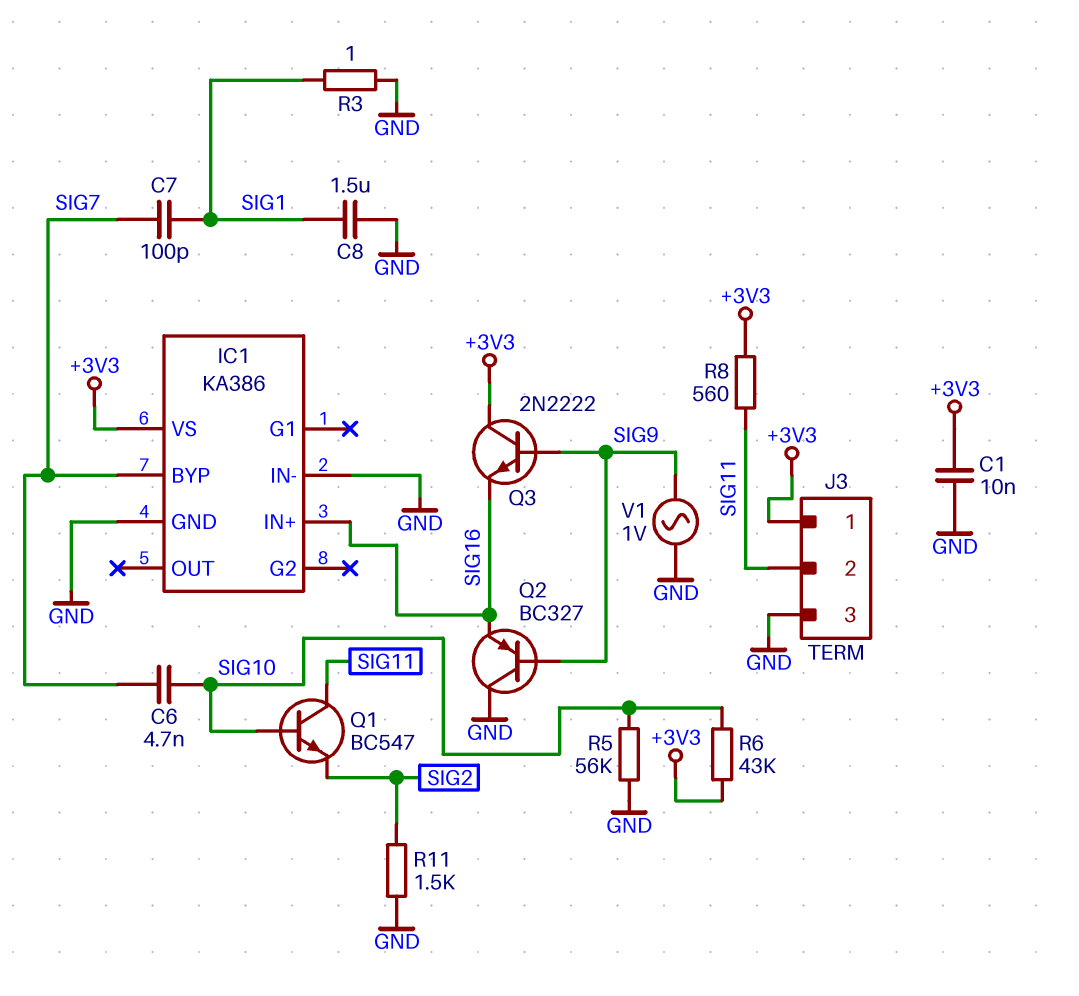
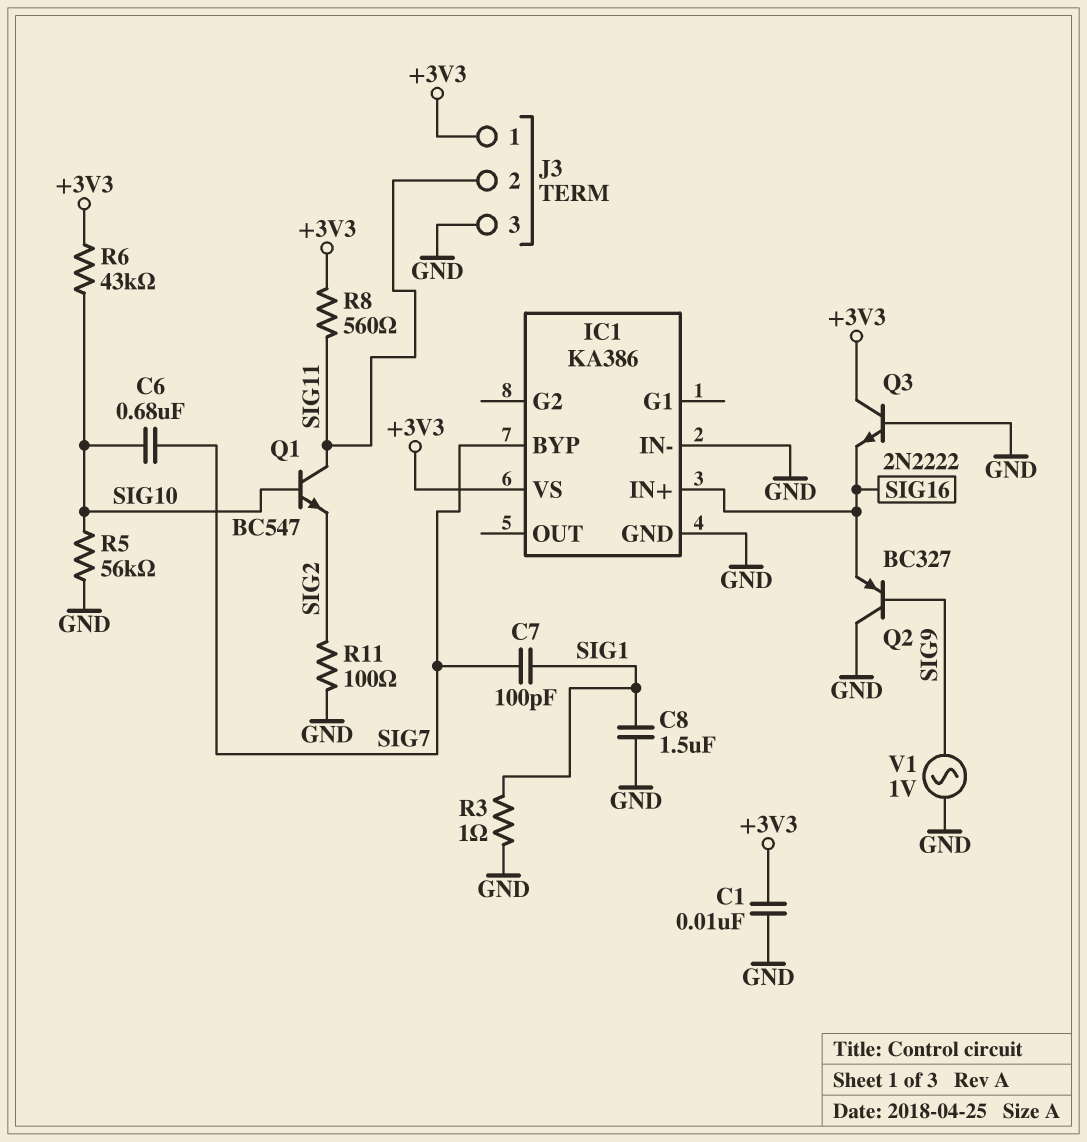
C6: 4.7nF (SIG7, SIG10) -> 680nF (SIG7, SIG10)
Q3: NPN 2N2222 (B SIG9, C +3V3, E SIG16) -> NPN 2N2222 (B GND, C +3V3, E SIG16)
R11: 1.5k (GND, SIG2) -> 100 (GND, SIG2)

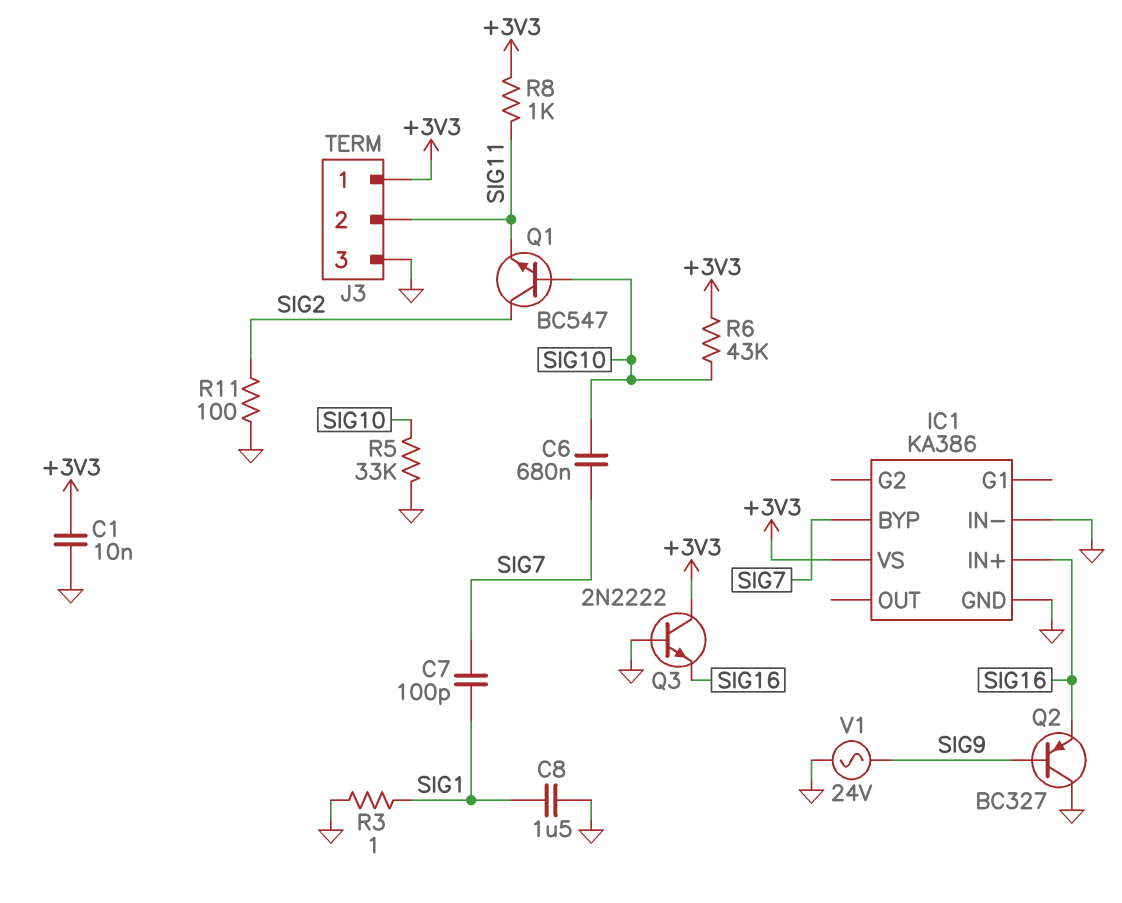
Q1: NPN BC547 (B SIG10, C SIG11, E SIG2) -> NPN BC547 (B SIG10, C SIG2, E SIG11)
R5: 56k (GND, SIG10) -> 33k (GND, SIG10)
R8: 560 (+3V3, SIG11) -> 1k (+3V3, SIG11)
V1: AC 1V (GND, SIG9) -> AC 24V (GND, SIG9)

